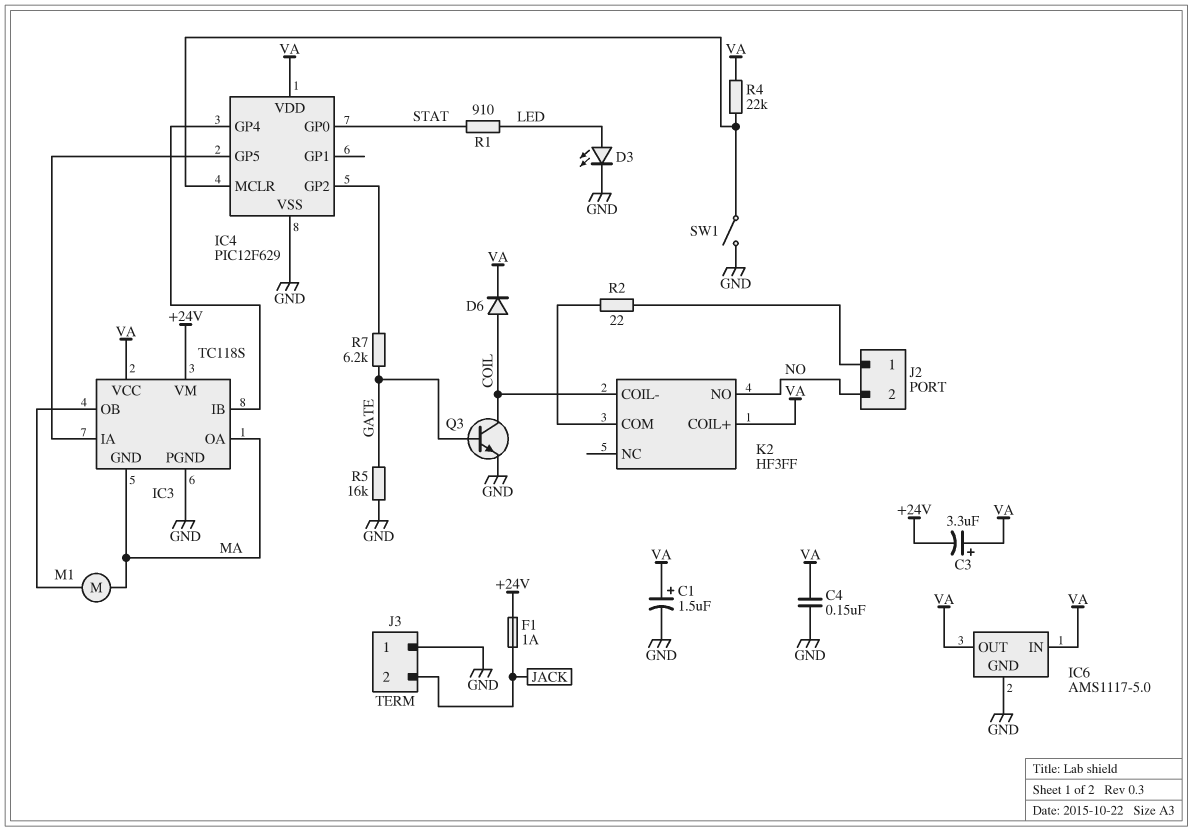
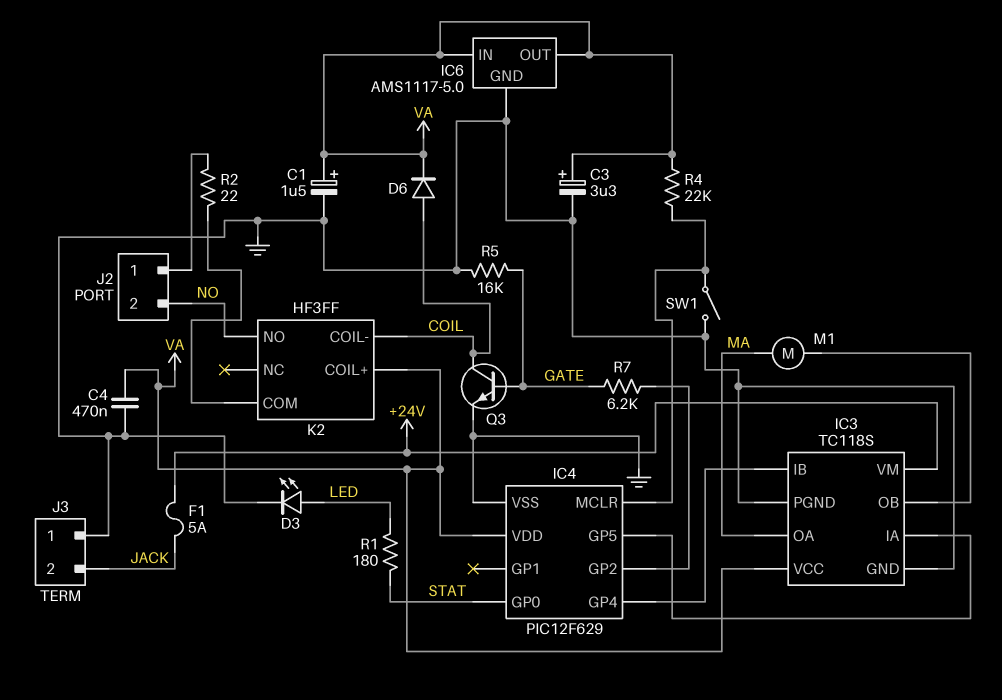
C3: 3.3uF (plus VA, minus +24V) -> 3.3uF (plus VA, minus GND)
C4: 150nF (GND, VA) -> 470nF (GND, VA)
F1: 1A (+24V, JACK) -> 5A (+24V, JACK)
IC3 pin GND: MA -> GND
R1: 910 (LED, STAT) -> 180 (LED, STAT)

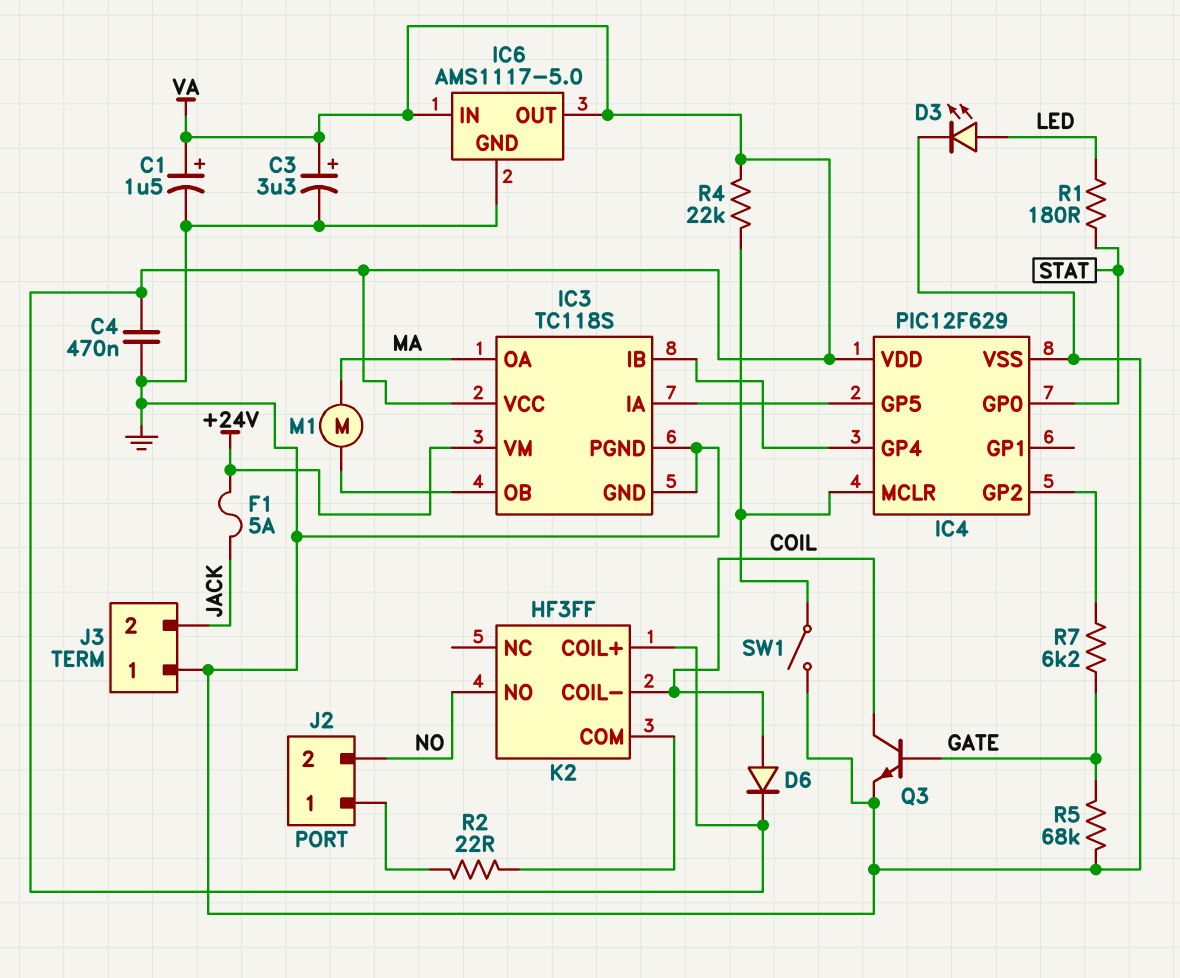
R5: 16k (GATE, GND) -> 68k (GATE, GND)

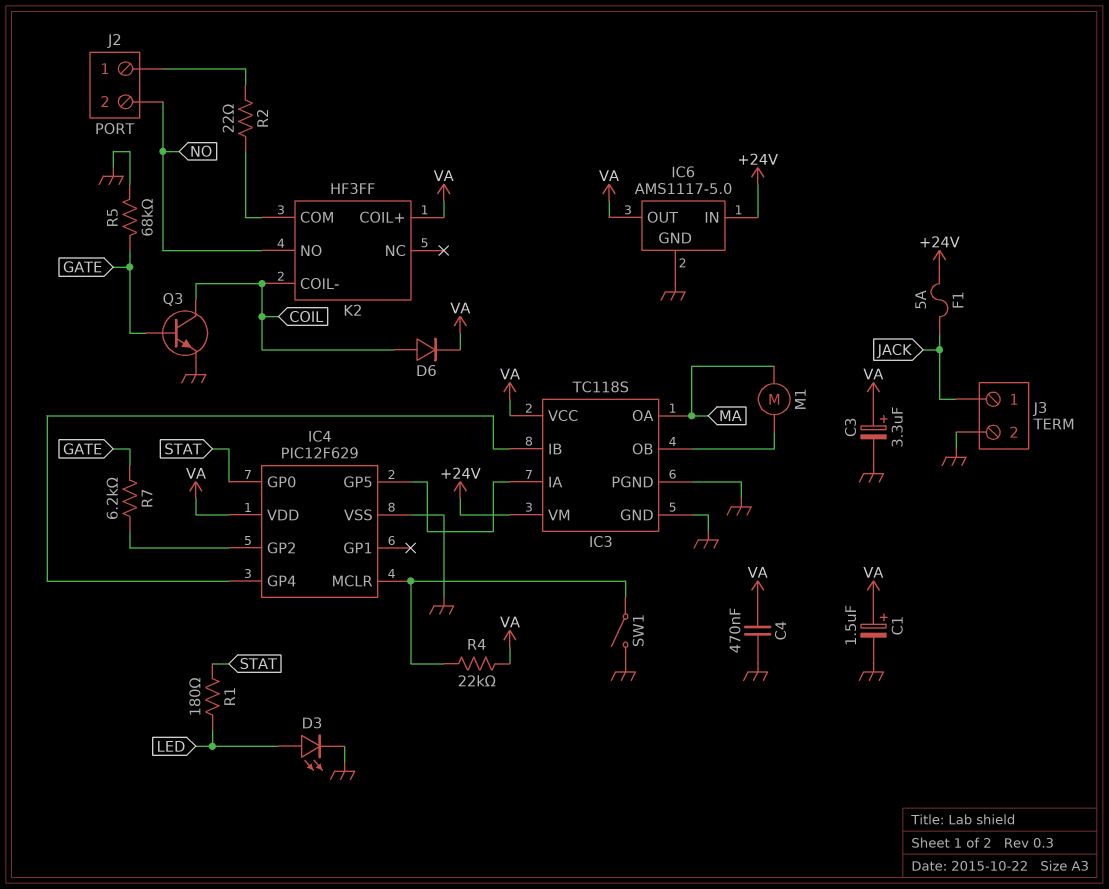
IC6 pin IN: VA -> +24V
J3 pin 1: GND -> JACK
J3 pin 2: JACK -> GND

